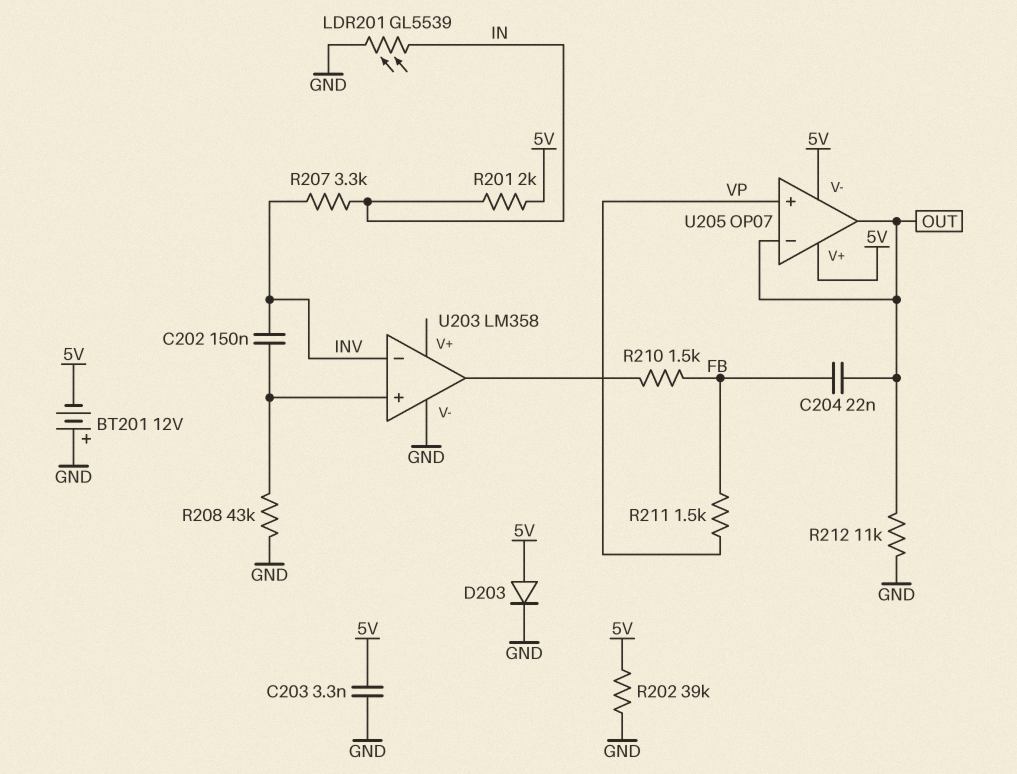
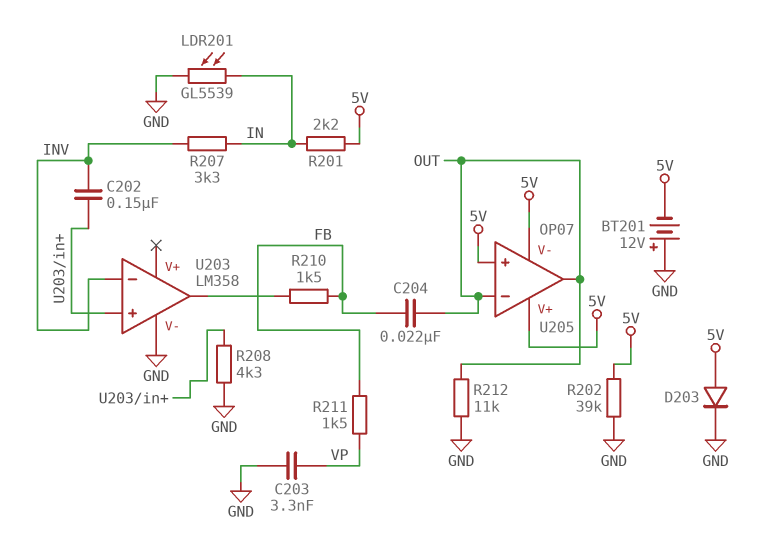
C203: 3.3nF (5V, GND) -> 3.3nF (GND, VP)
R201: 2k (5V, IN) -> 2.2k (5V, IN)
R208: 43k (GND, U203/in+) -> 4.3k (GND, U203/in+)
U205 pin in+: VP -> 5V

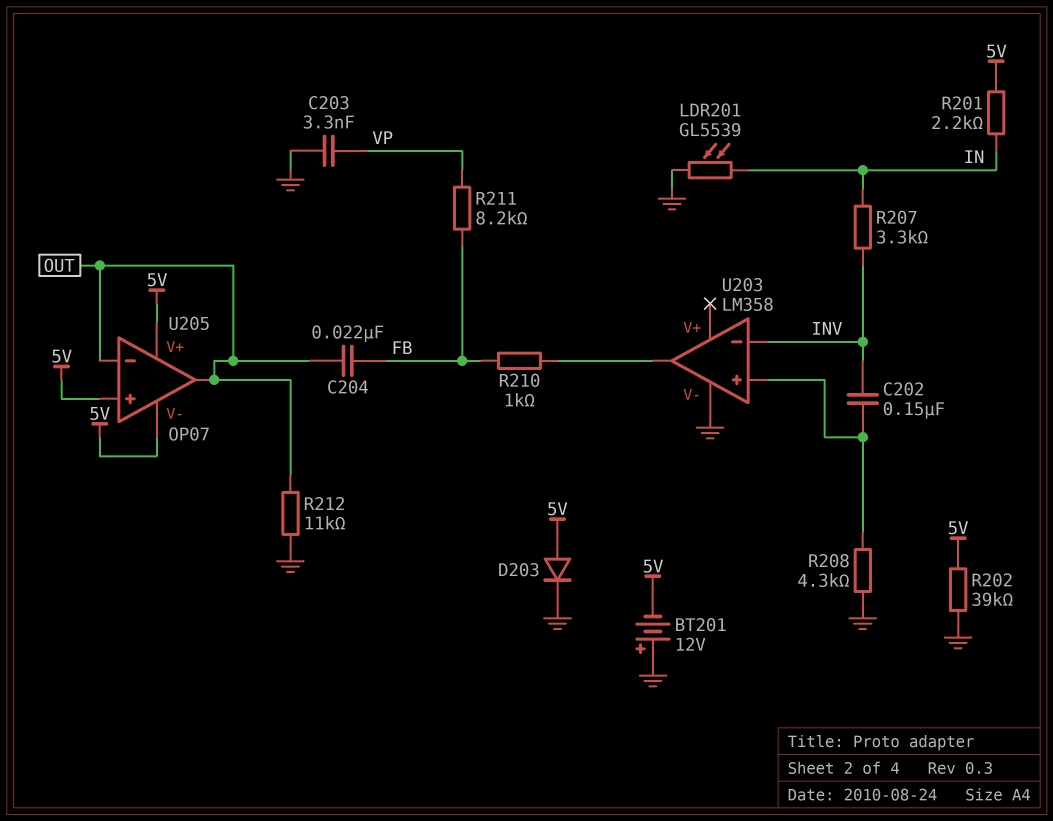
R210: 1.5k (FB, U203/out) -> 1k (FB, U203/out)
R211: 1.5k (FB, VP) -> 8.2k (FB, VP)

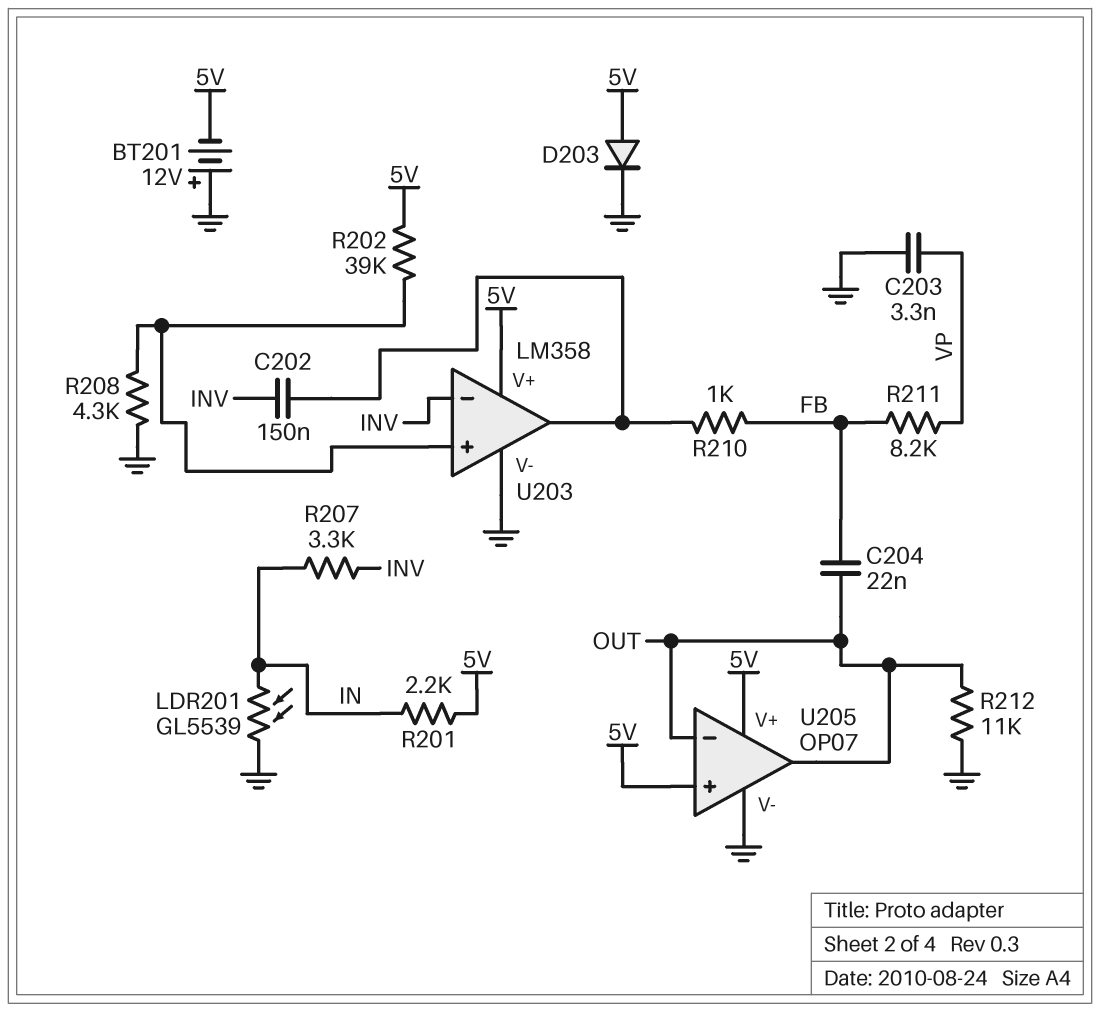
C202: 150nF (INV, U203/in+) -> 150nF (INV, U203/out)
R202: 39k (5V, GND) -> 39k (5V, U203/in+)
U203 pin V+: none -> 5V
U205 pin V-: 5V -> GND

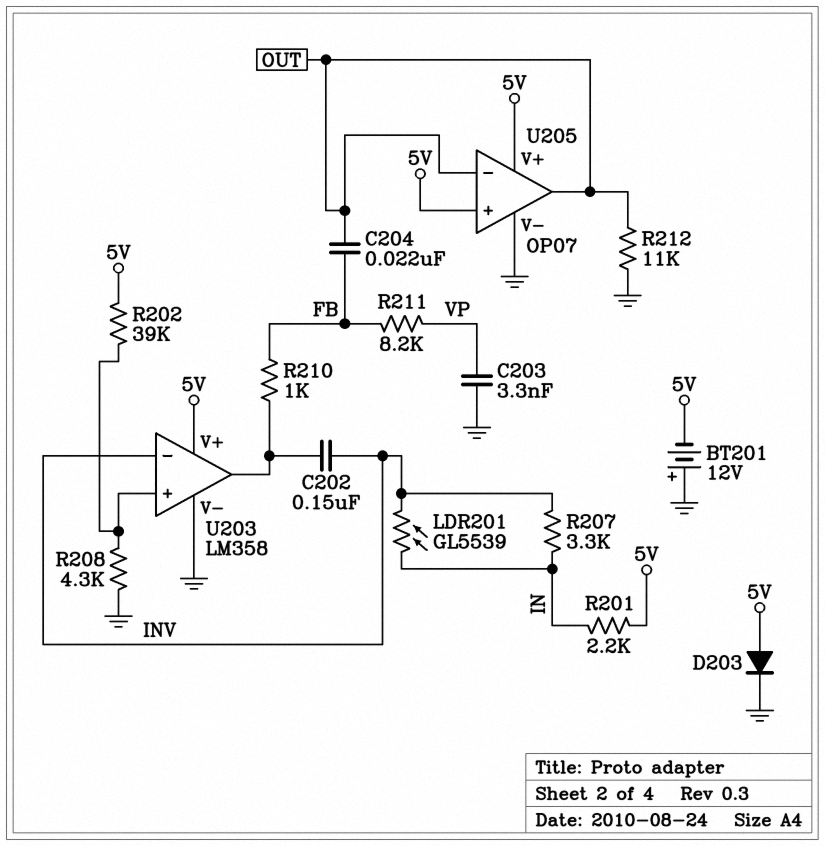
LDR201: GL5539 (GND, IN) -> GL5539 (IN, INV)

